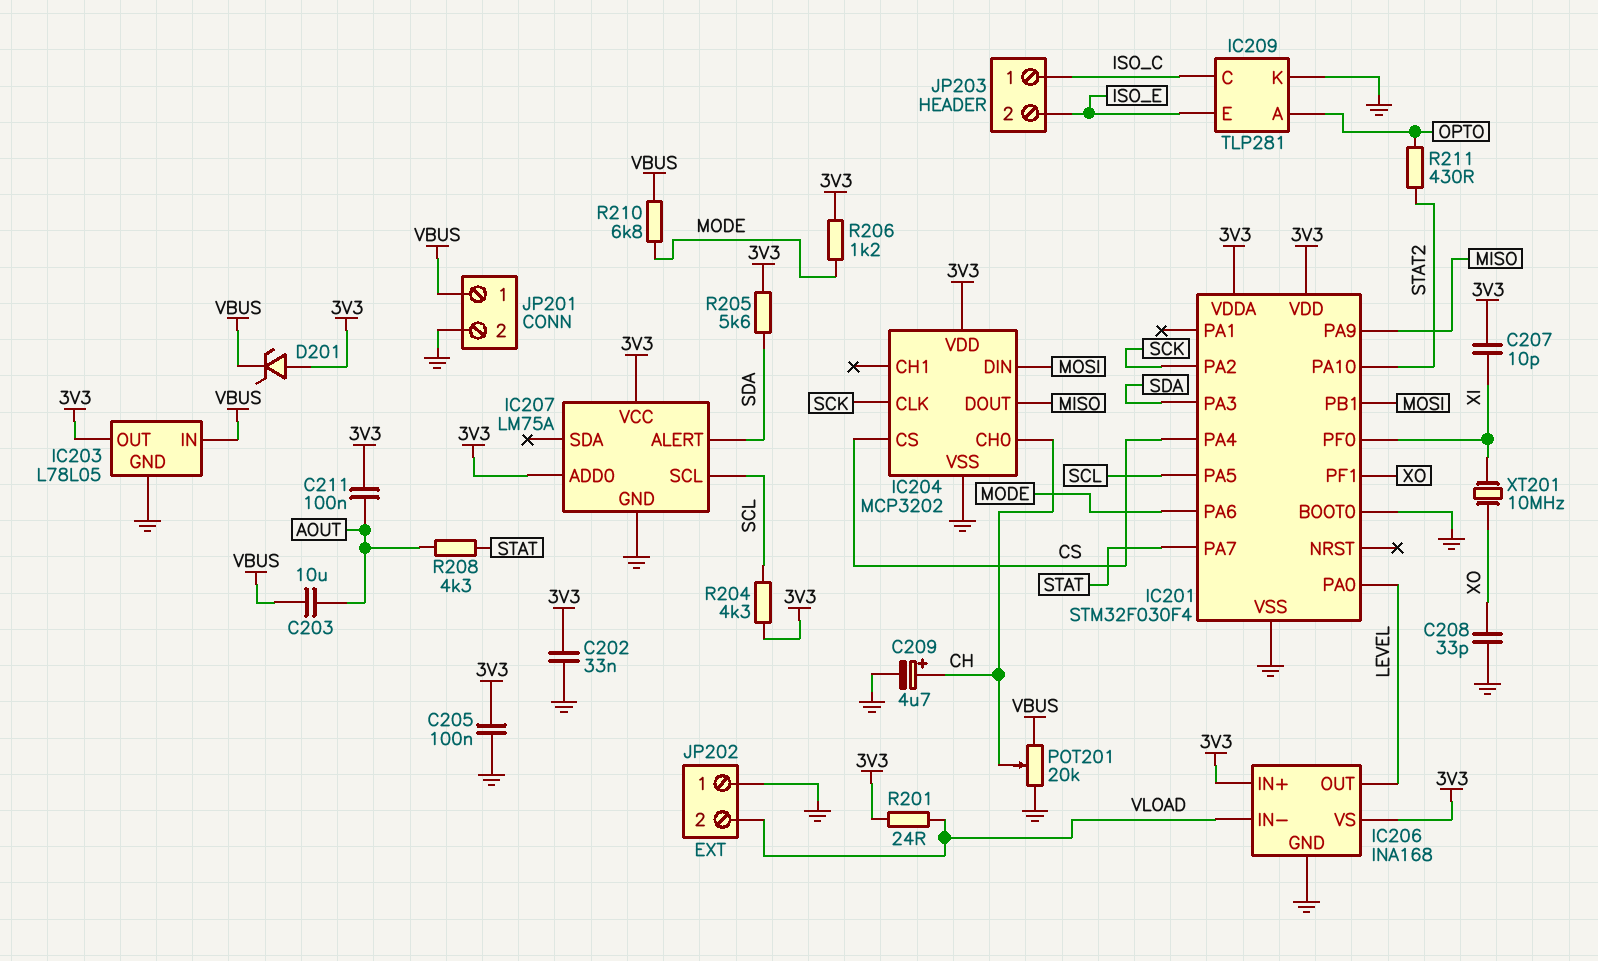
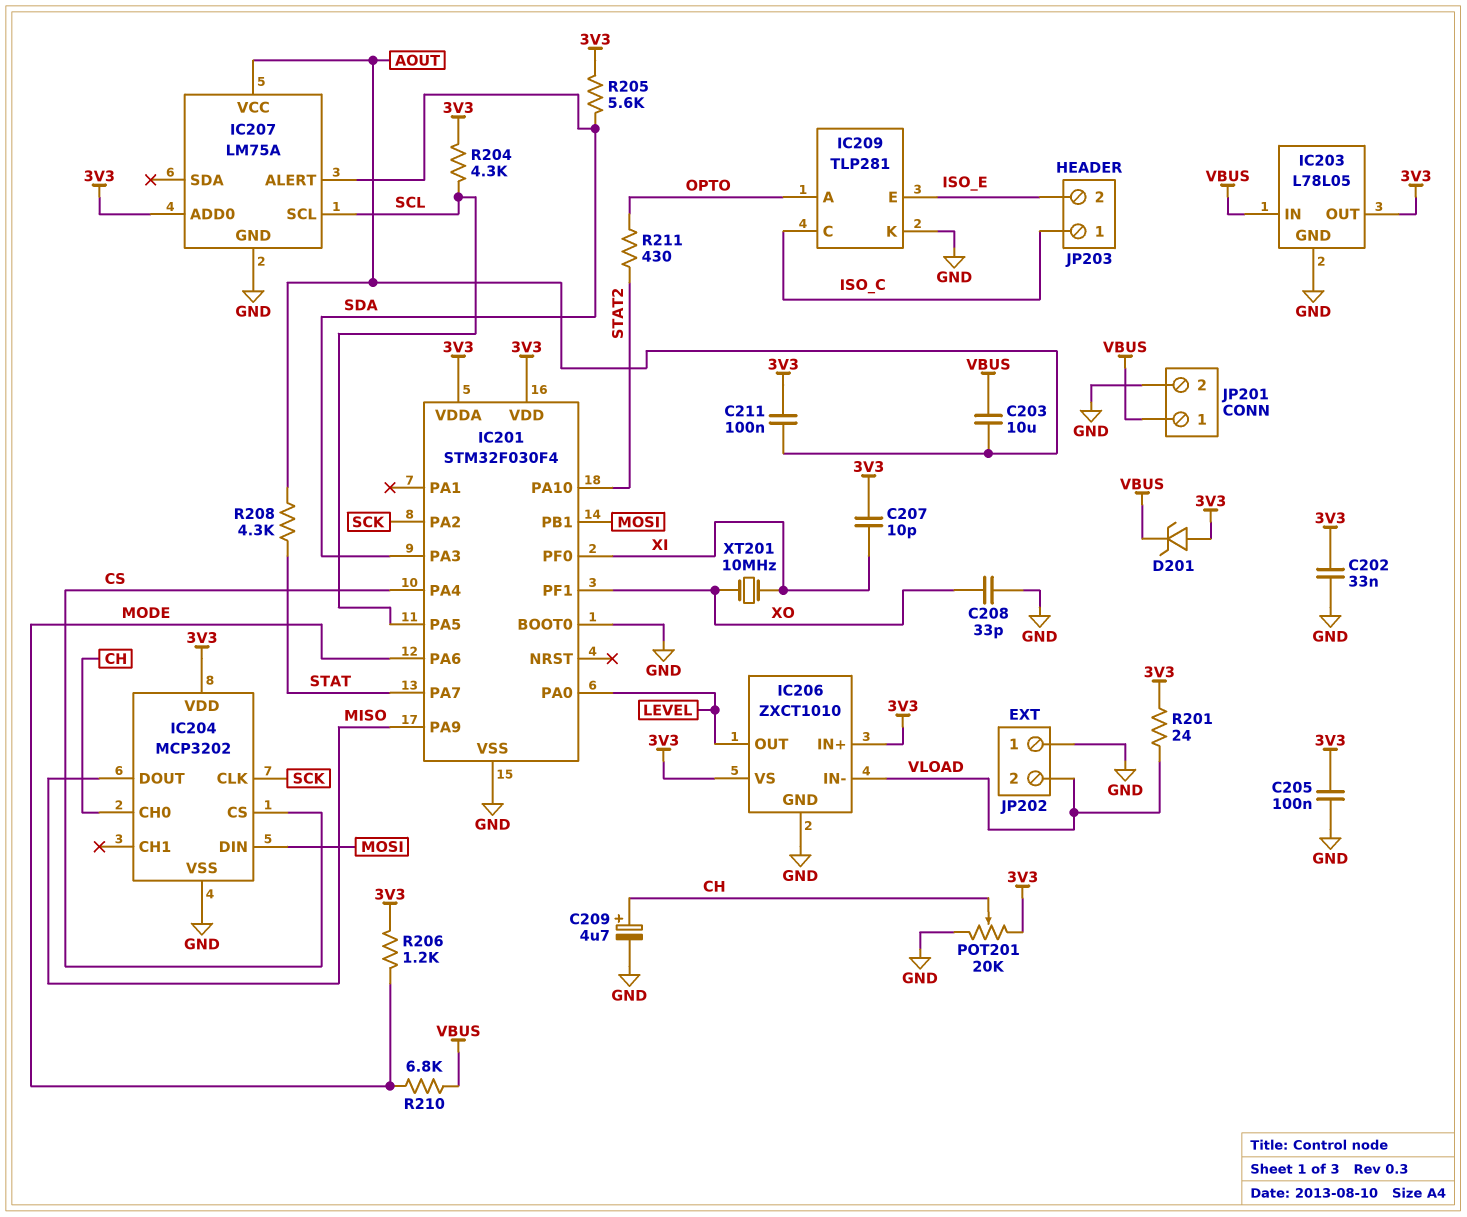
IC206: INA168 -> ZXCT1010
IC207 pin VCC: 3V3 -> AOUT
POT201: 20k (GND, VBUS, wiper CH) -> 20k (3V3, GND, wiper CH)

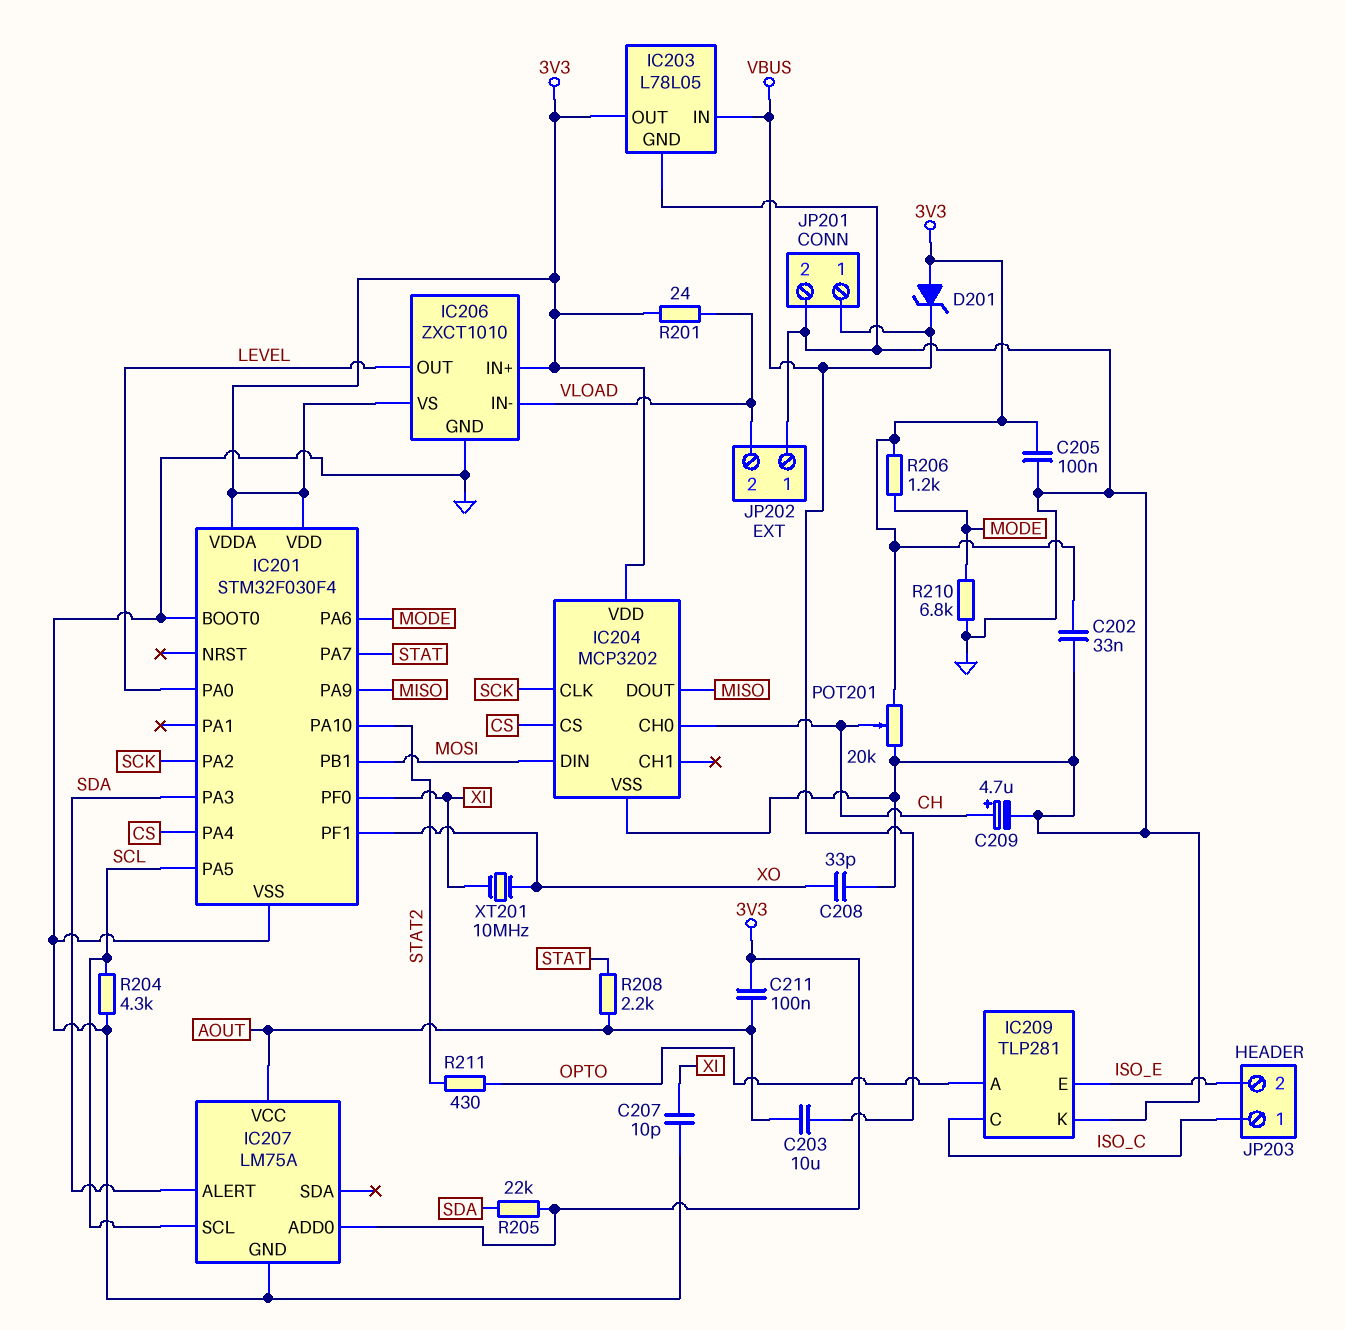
C207: 10pF (3V3, XI) -> 10pF (GND, XI)
R204: 4.3k (3V3, SCL) -> 4.3k (GND, SCL)
R205: 5.6k (3V3, SDA) -> 22k (3V3, SDA)
R208: 4.3k (AOUT, STAT) -> 2.2k (AOUT, STAT)
R210: 6.8k (MODE, VBUS) -> 6.8k (GND, MODE)

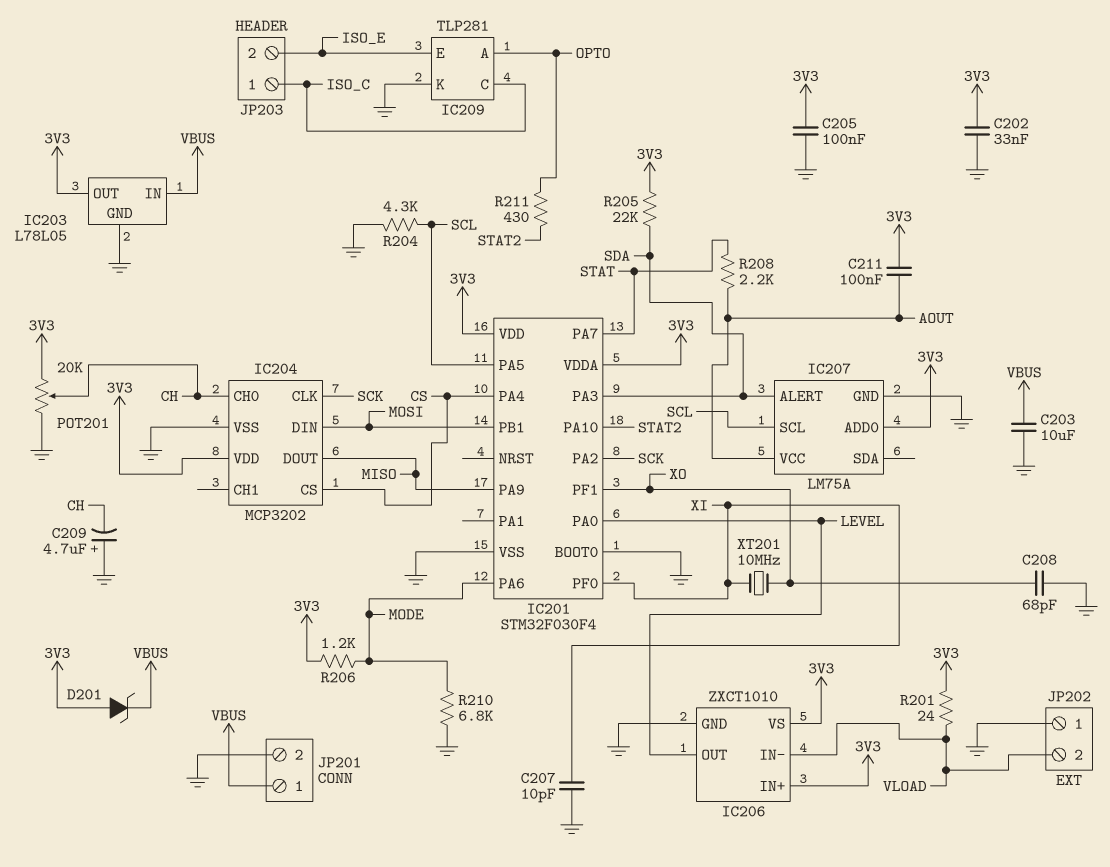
C203: 10uF (AOUT, VBUS) -> 10uF (GND, VBUS)
C208: 33pF (GND, XO) -> 68pF (GND, XO)
C209: 4.7uF (plus CH, minus GND) -> 4.7uF (plus GND, minus CH)

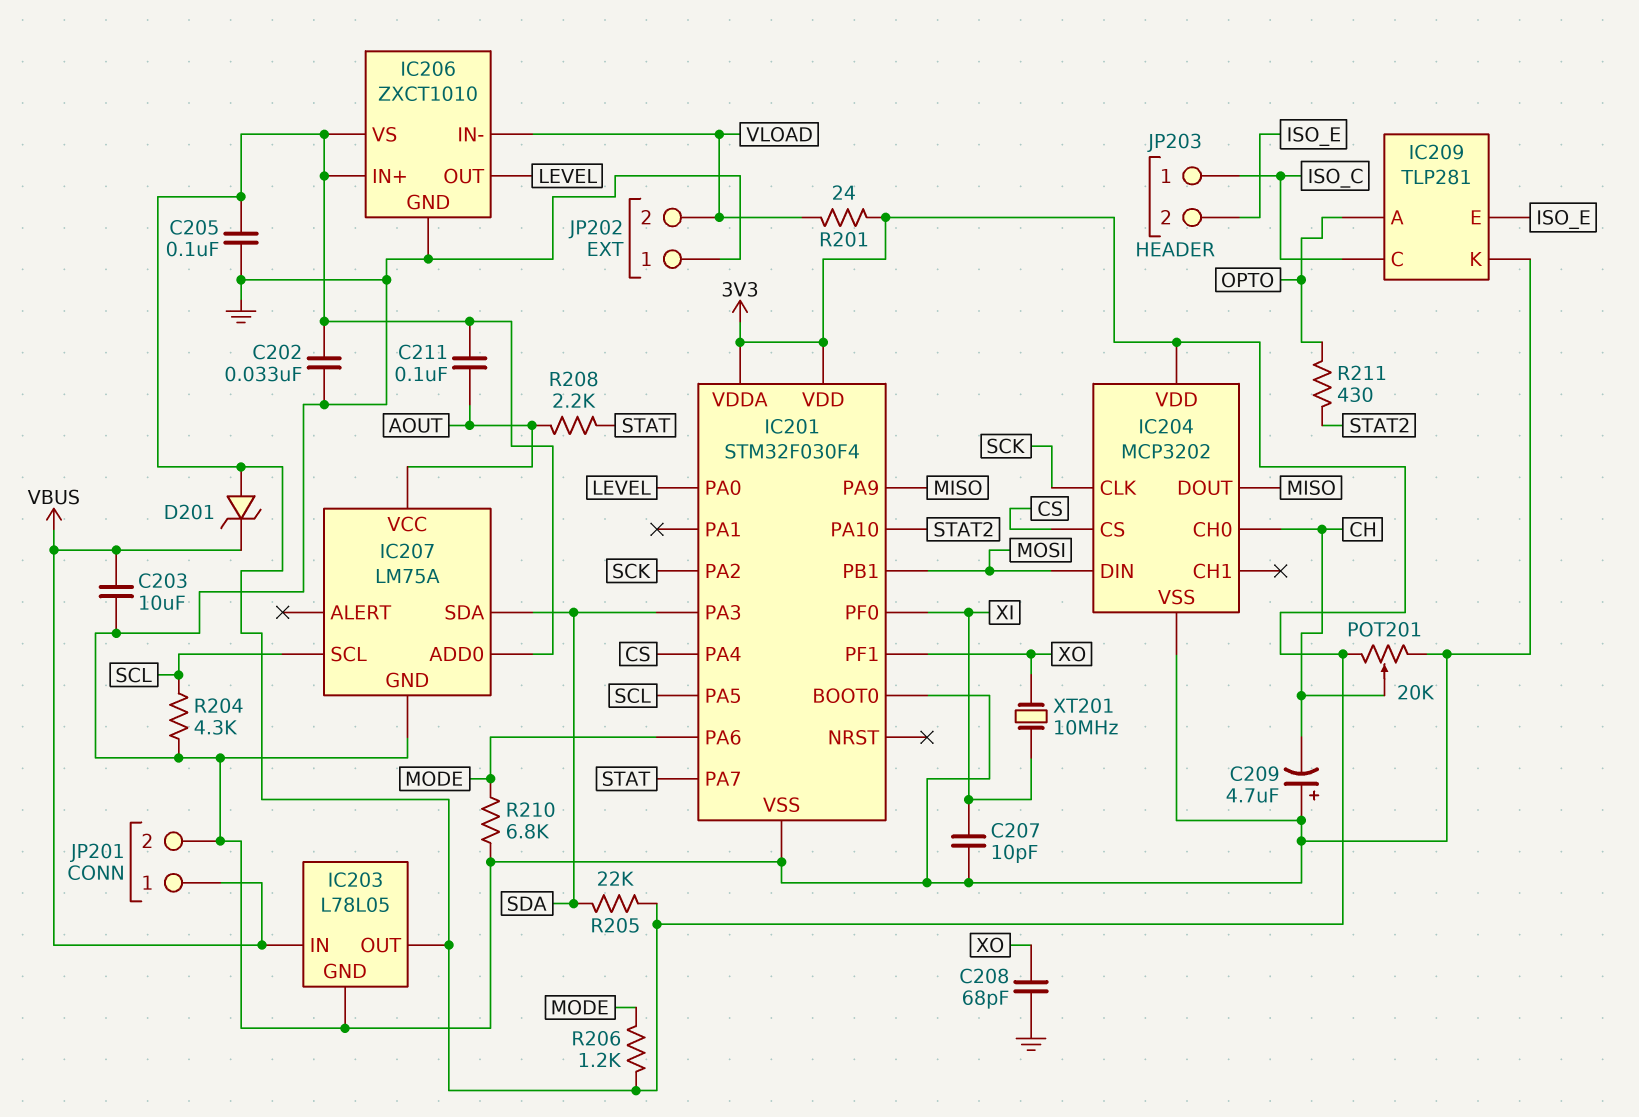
IC207 pin ALERT: SDA -> none
IC207 pin SDA: none -> SDA

